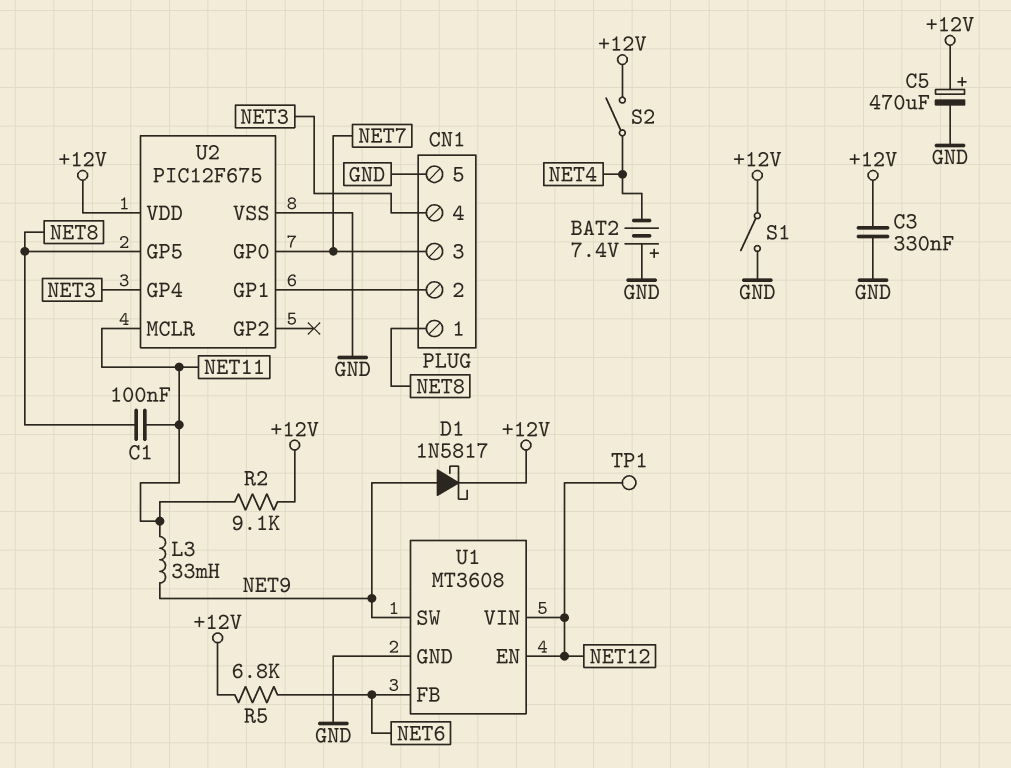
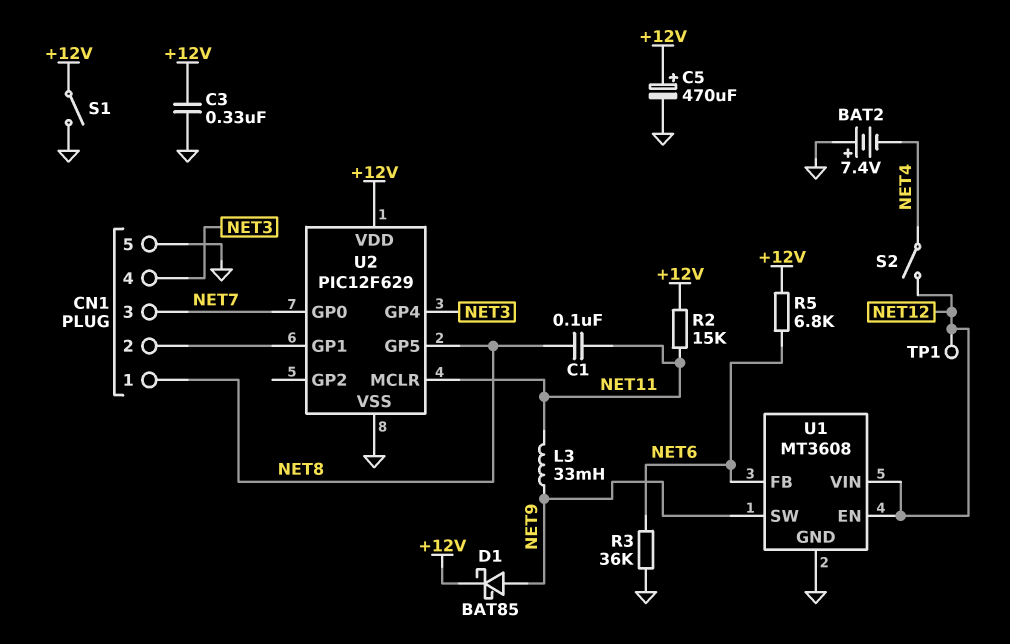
D1: schottky 1N5817 (A NET9, K +12V) -> schottky BAT85 (A NET9, K +12V)
R2: 9.1k (+12V, NET11) -> 15k (+12V, NET11)
R3: none -> 36k (GND, NET6)
S2: switch (+12V, NET4) -> switch (NET4, NET12)
U2: PIC12F675 -> PIC12F629

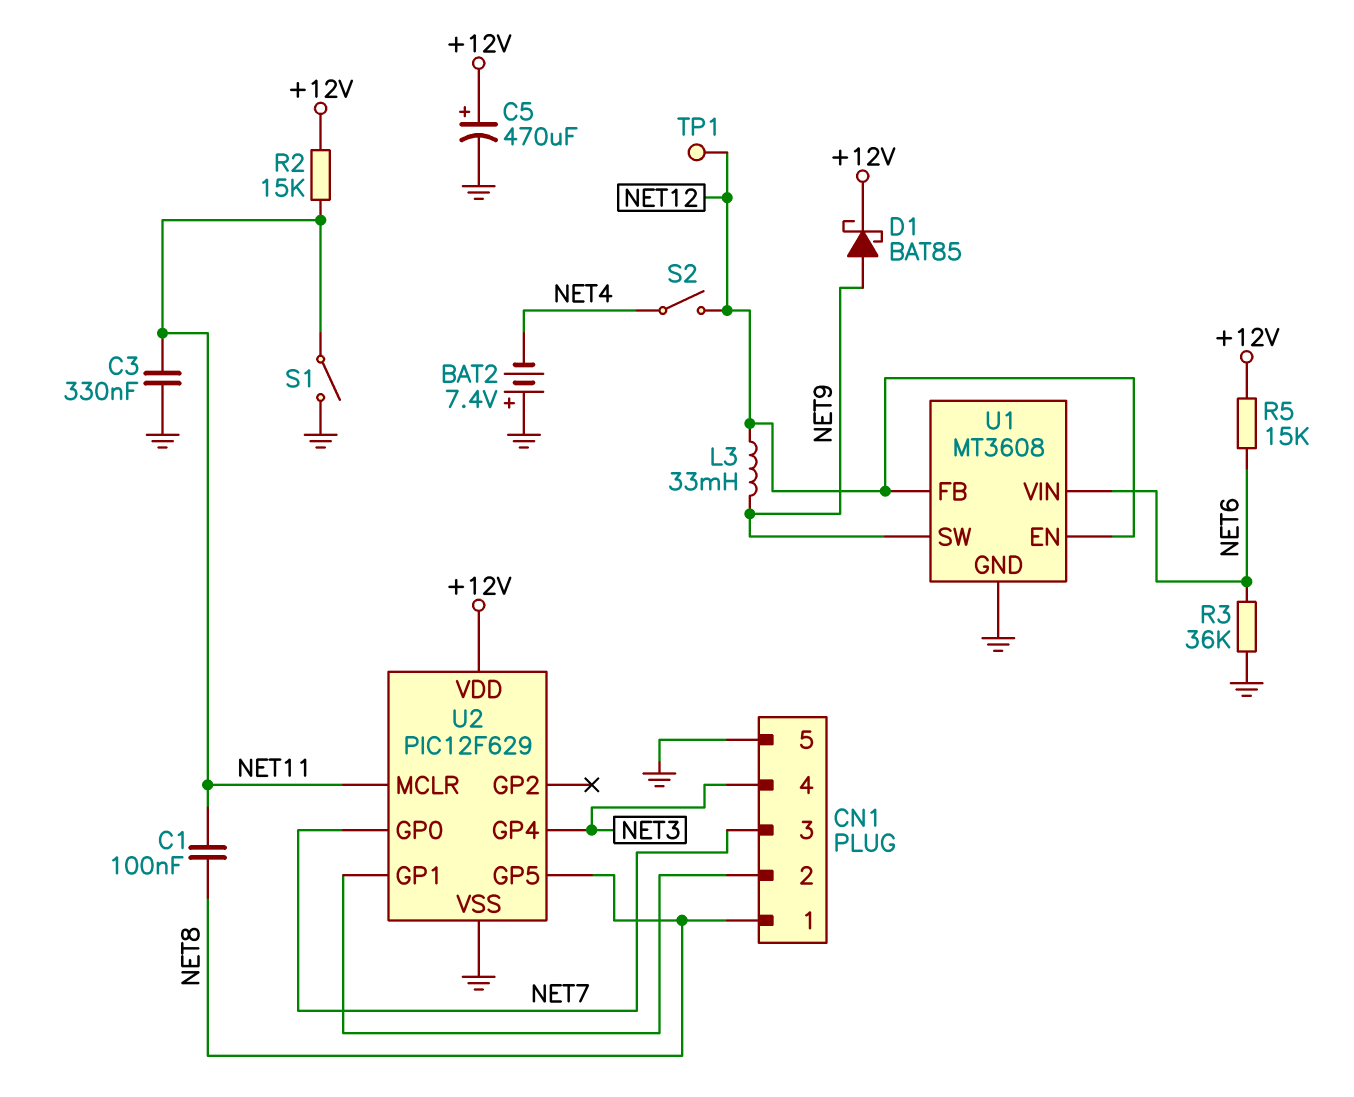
C3: 330nF (+12V, GND) -> 330nF (GND, NET11)
L3: 33mH (NET9, NET11) -> 33mH (NET9, NET12)
R5: 6.8k (+12V, NET6) -> 15k (+12V, NET6)
S1: switch (+12V, GND) -> switch (GND, NET11)
U1 pin FB: NET6 -> NET12
U1 pin VIN: NET12 -> NET6

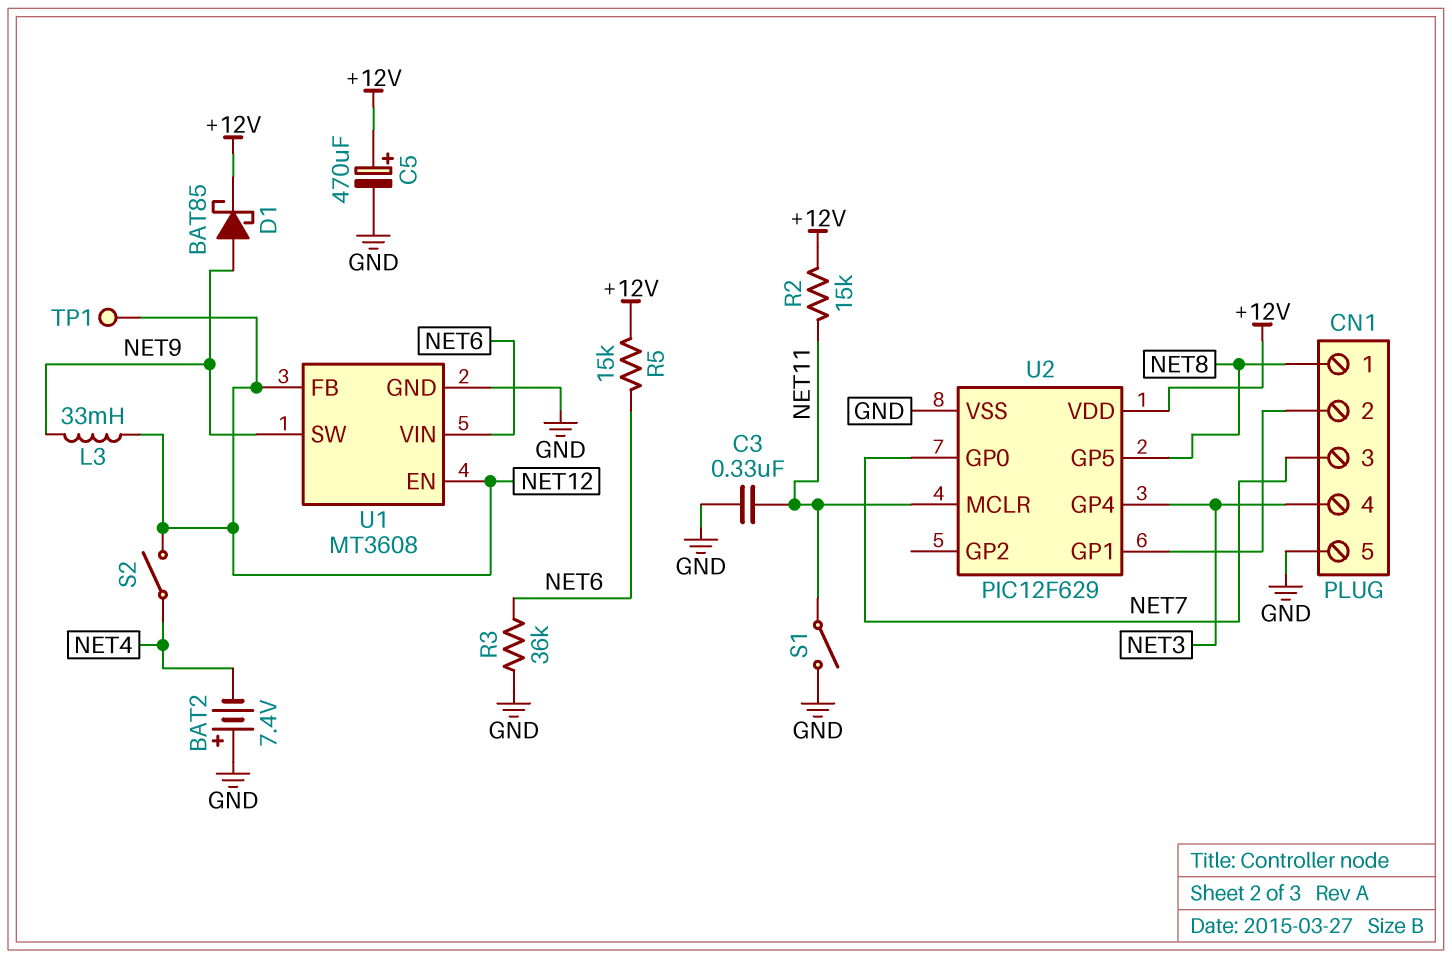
C1: 100nF (NET8, NET11) -> none

